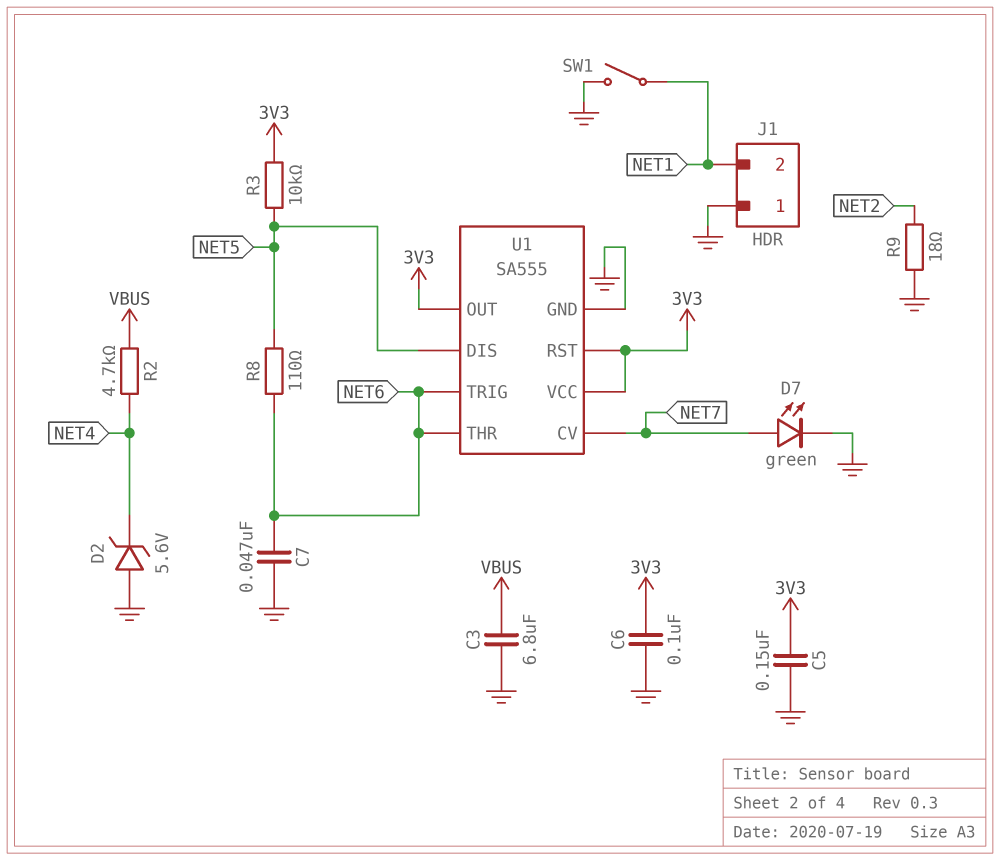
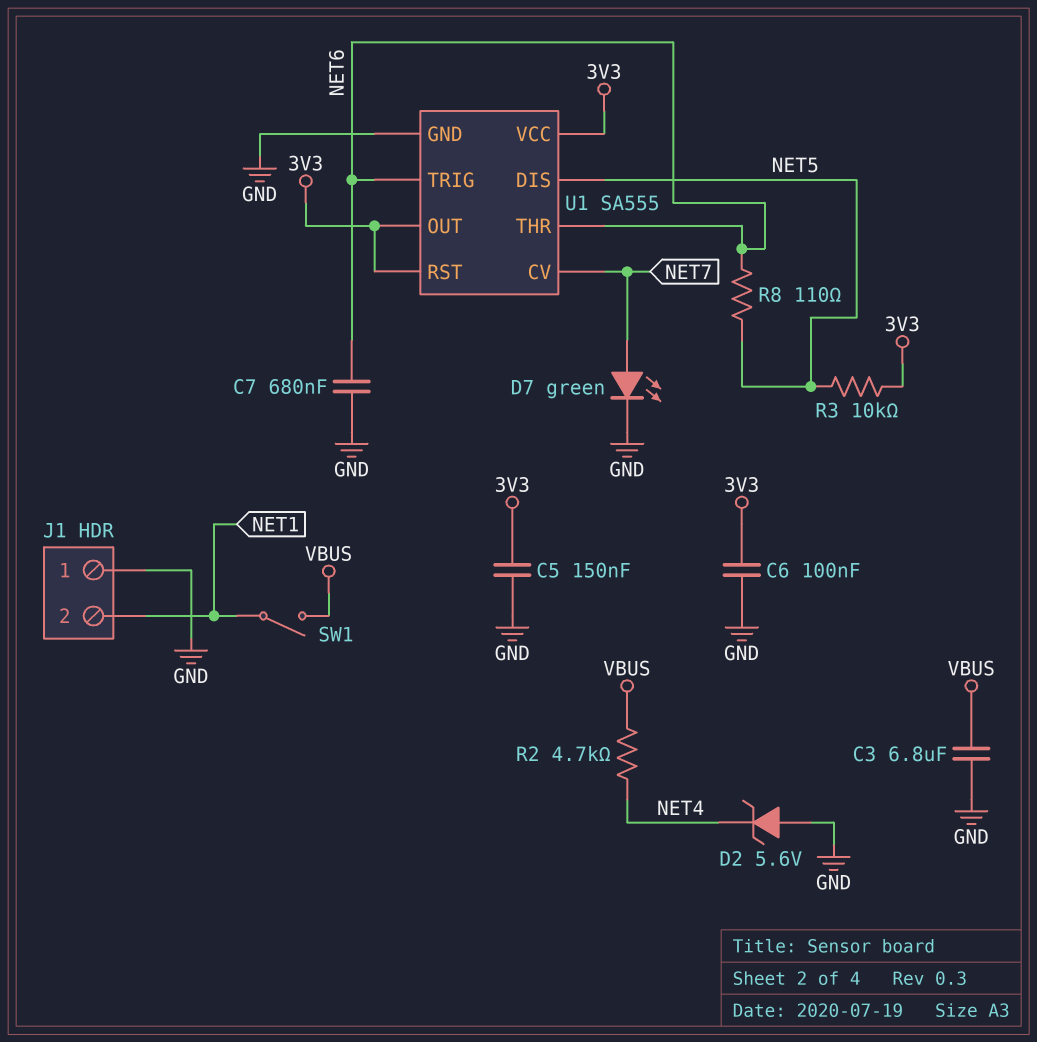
C7: 47nF (GND, NET6) -> 680nF (GND, NET6)
R9: 18 (GND, NET2) -> none
SW1: switch (GND, NET1) -> switch (NET1, VBUS)

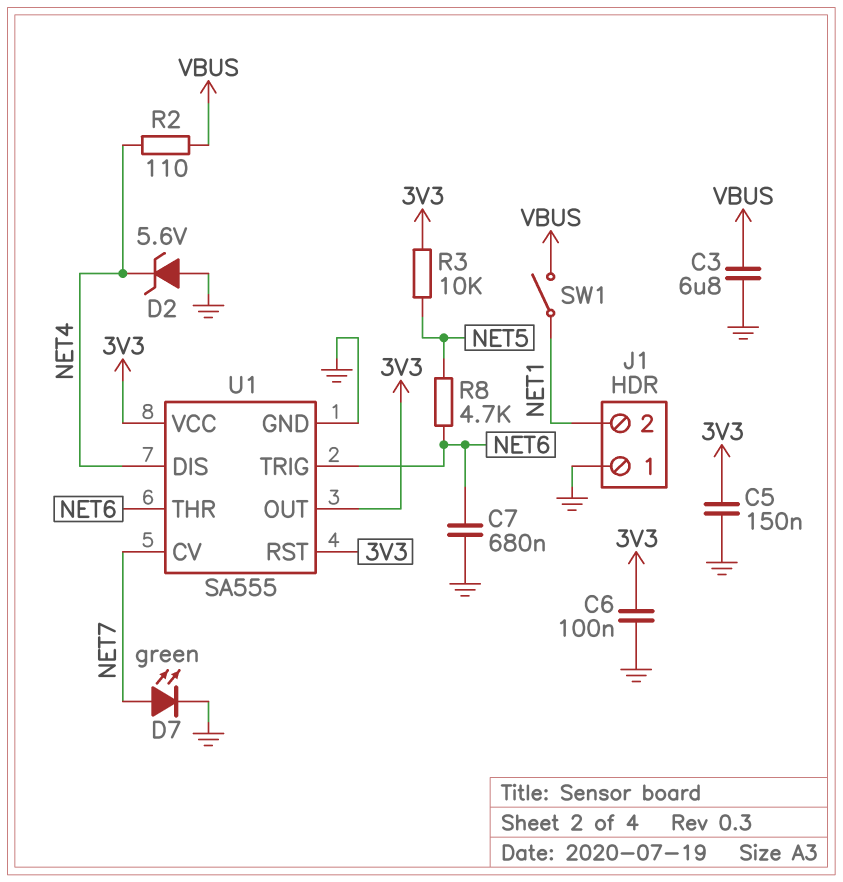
R2: 4.7k (NET4, VBUS) -> 110 (NET4, VBUS)
R8: 110 (NET5, NET6) -> 4.7k (NET5, NET6)
U1 pin DIS: NET5 -> NET4

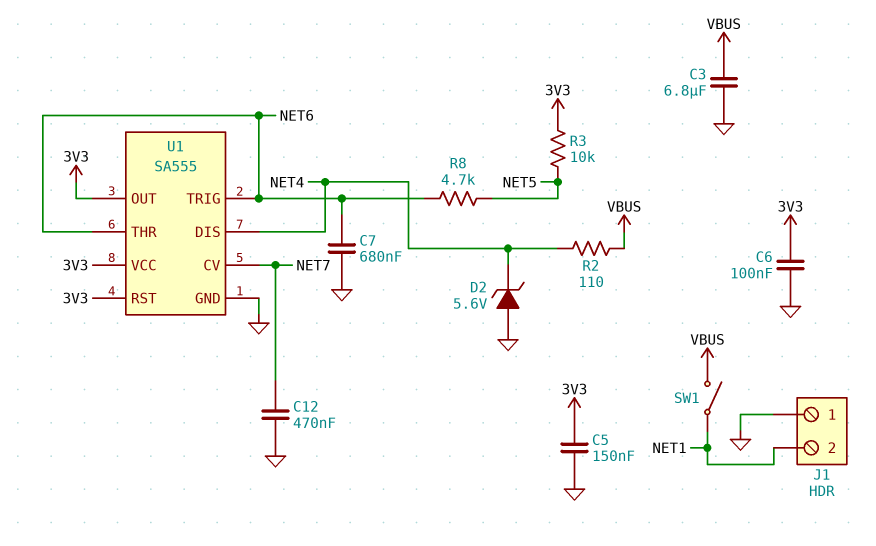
C12: none -> 470nF (GND, NET7)
D7: LED green (A NET7, K GND) -> none

